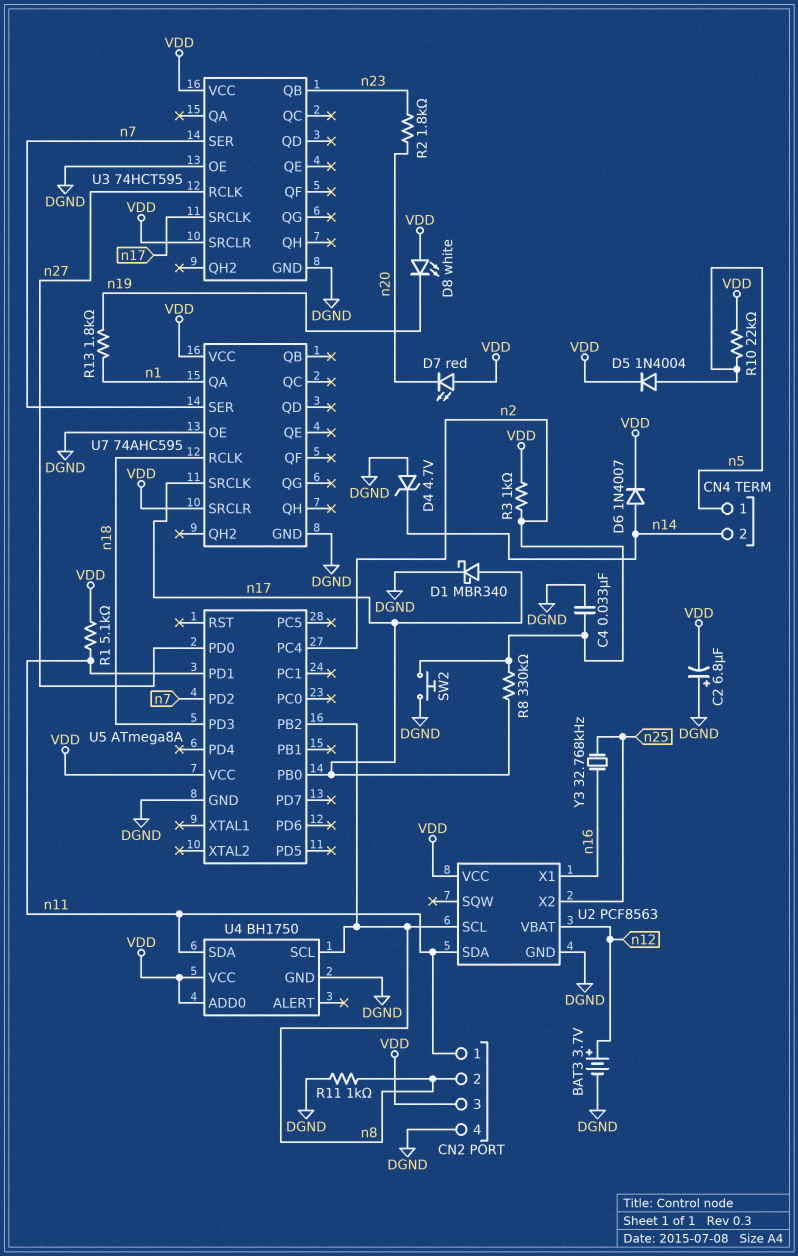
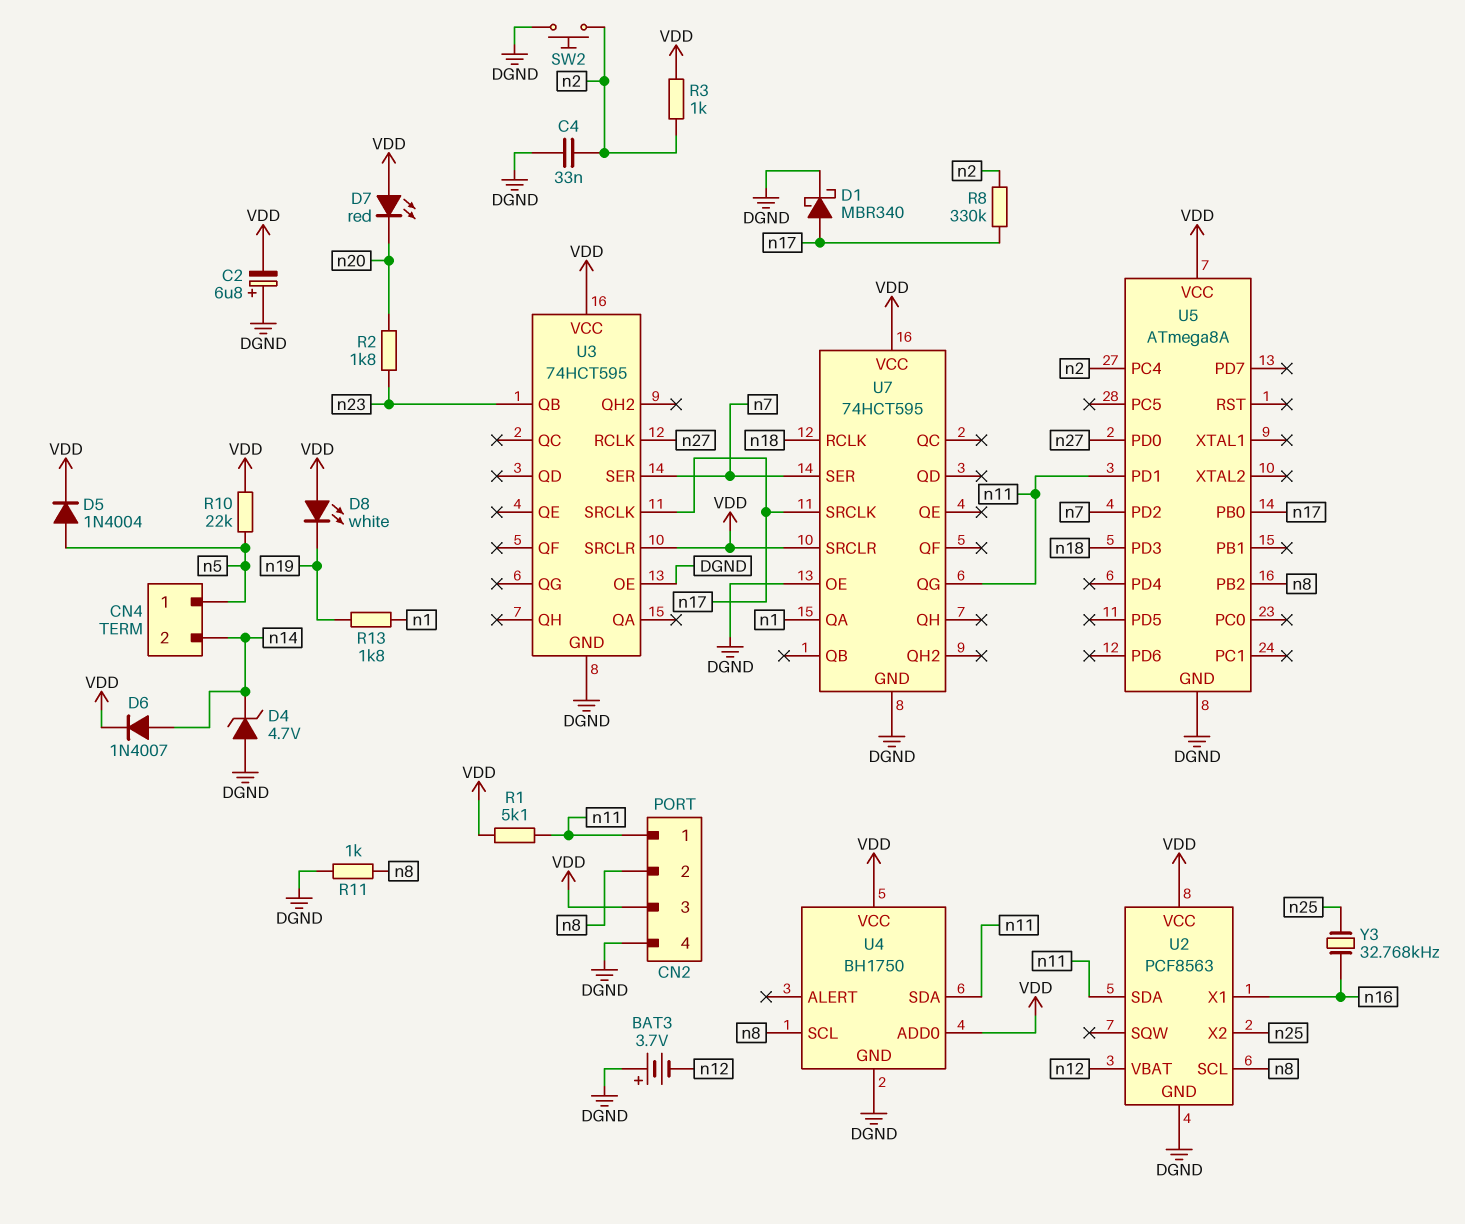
BAT3: 3.7V (plus n12, minus DGND) -> 3.7V (plus DGND, minus n12)
U7: 74AHC595 -> 74HCT595
U7 pin QG: none -> n11

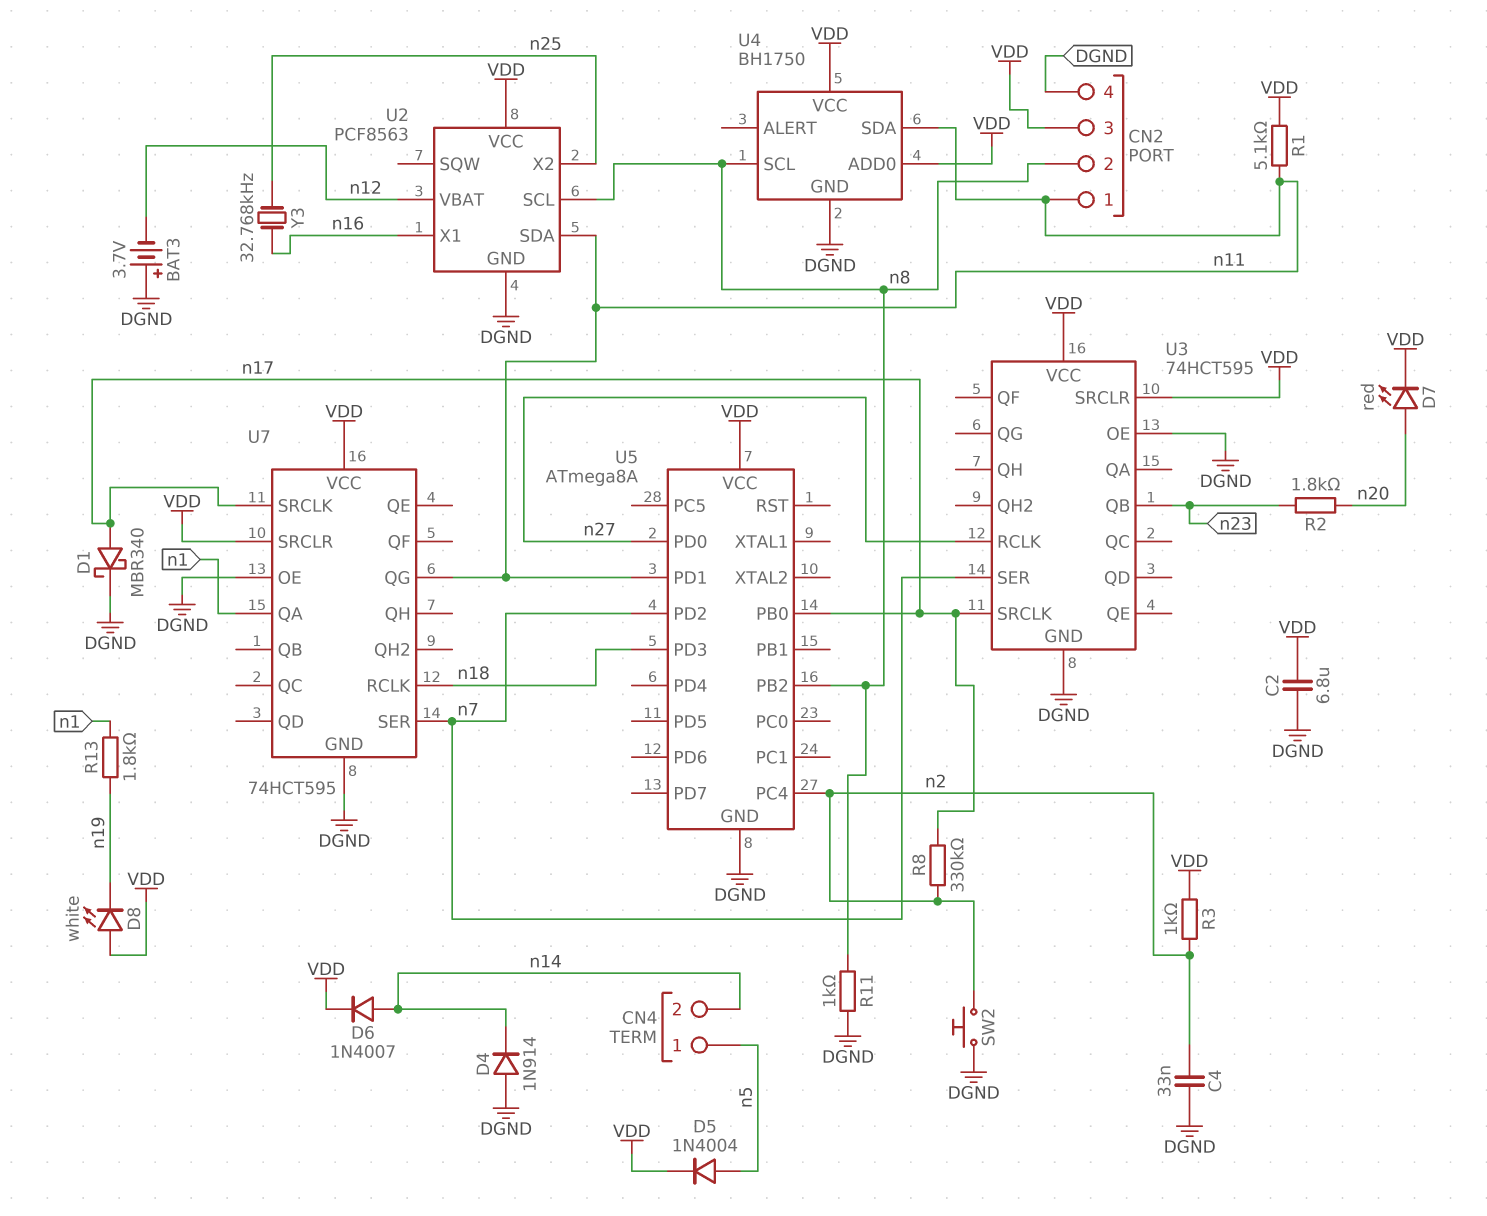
C2: 6.8uF (plus DGND, minus VDD) -> 6.8uF (DGND, VDD)
D4: zener 4.7V (A DGND, K n14) -> diode 1N914 (A DGND, K n14)
D7: LED red (A VDD, K n20) -> LED red (A n20, K VDD)
R10: 22k (VDD, n5) -> none

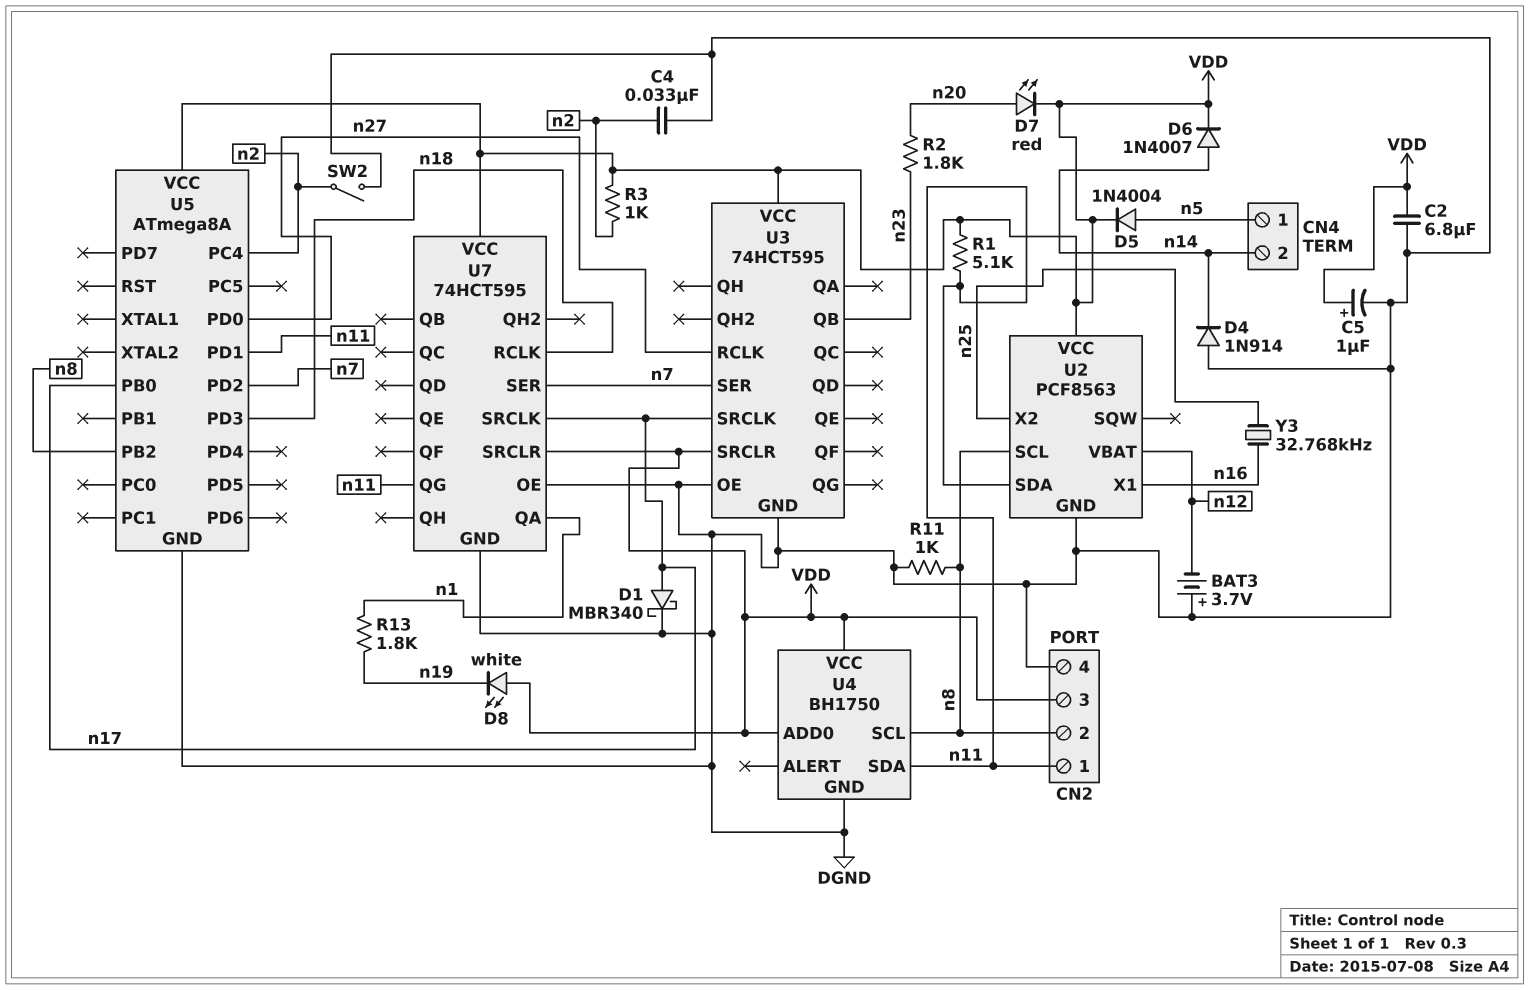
C5: none -> 1uF (plus VDD, minus DGND)
R8: 330k (n2, n17) -> none
SW2: button (DGND, n2) -> switch (DGND, n2)

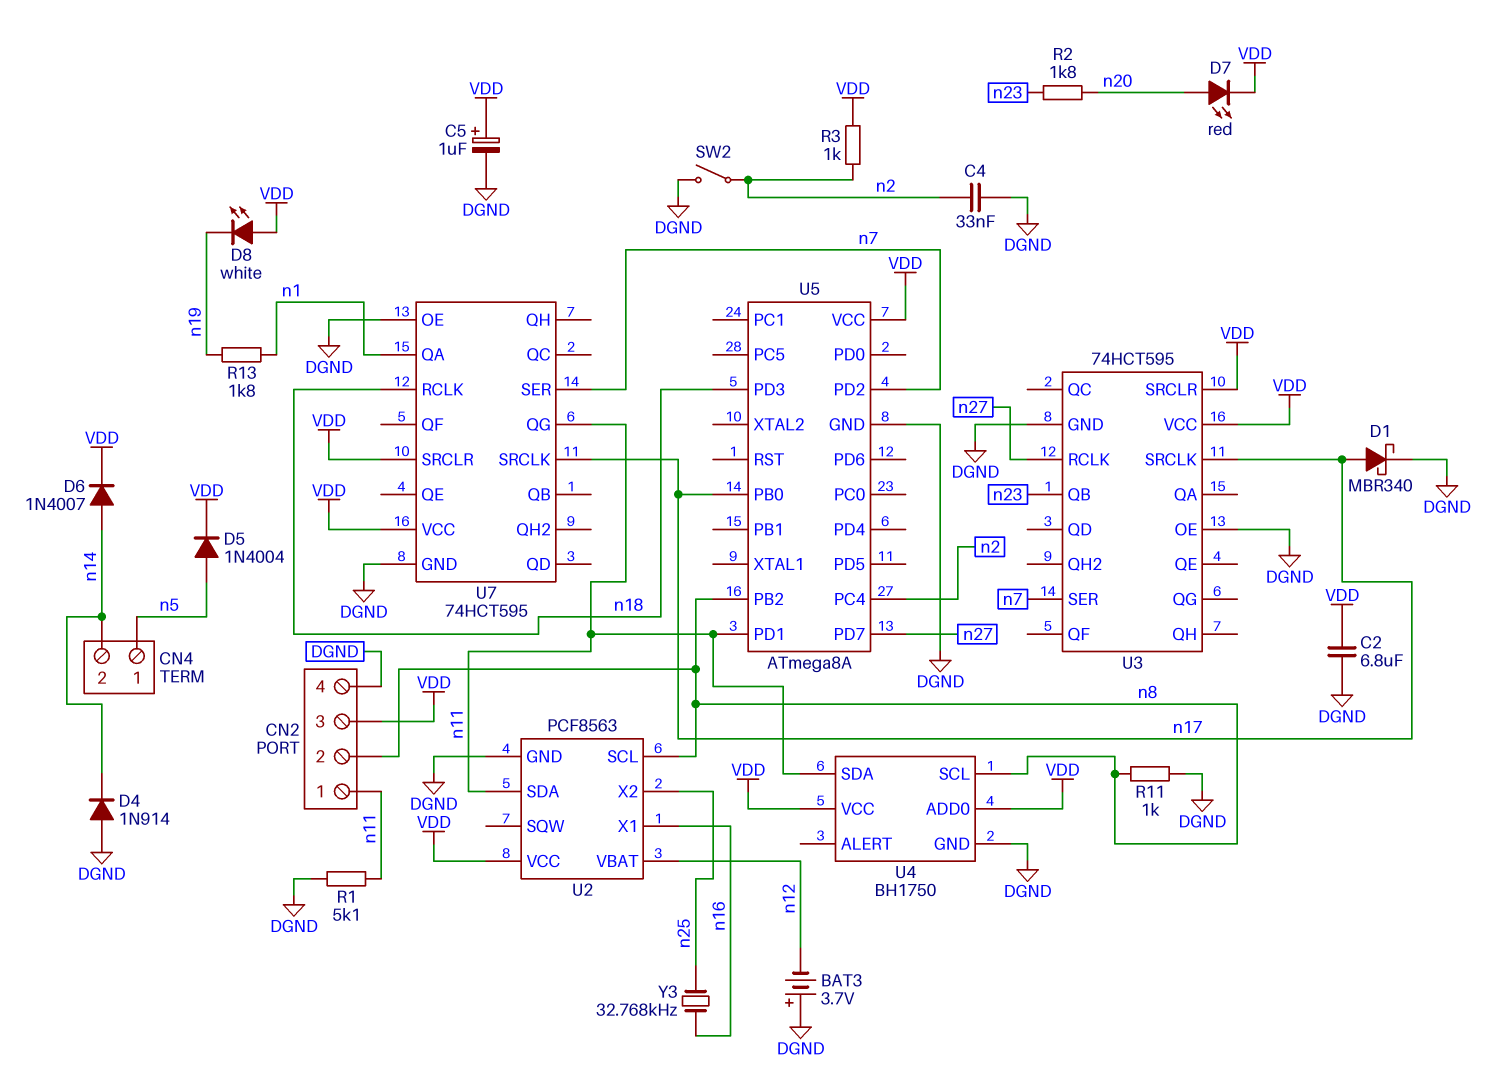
R1: 5.1k (VDD, n11) -> 5.1k (DGND, n11)
U5 pin PD0: n27 -> none
U5 pin PD7: none -> n27

